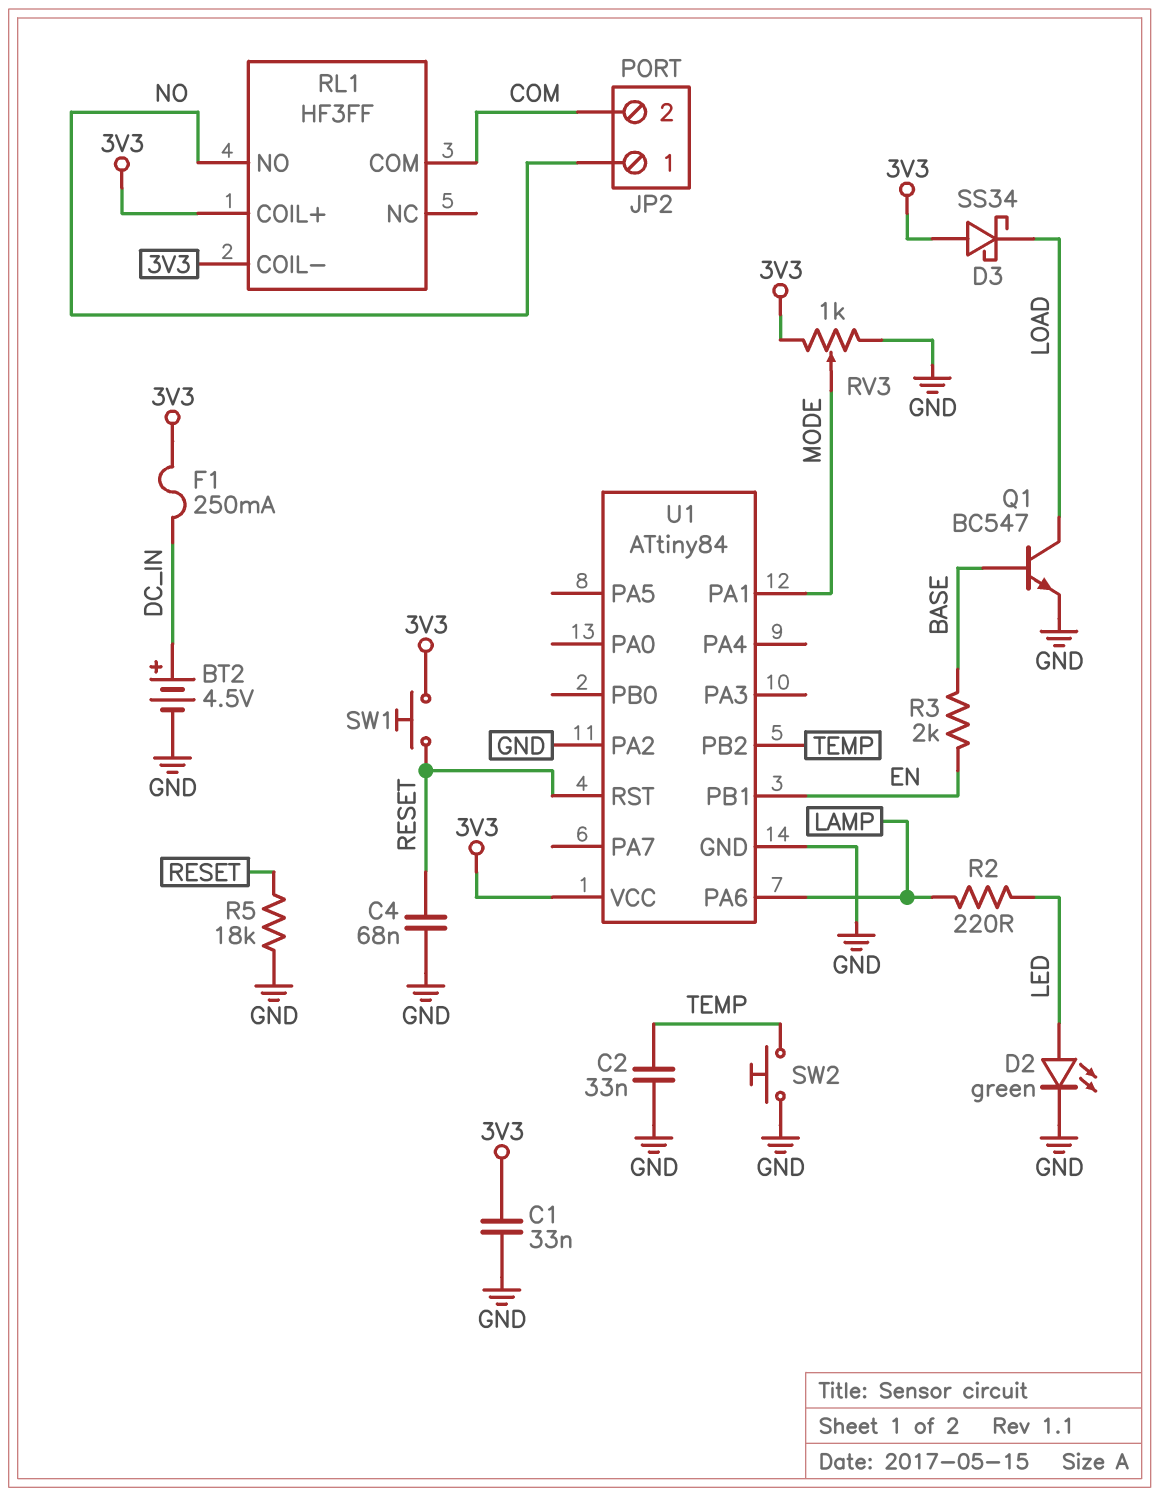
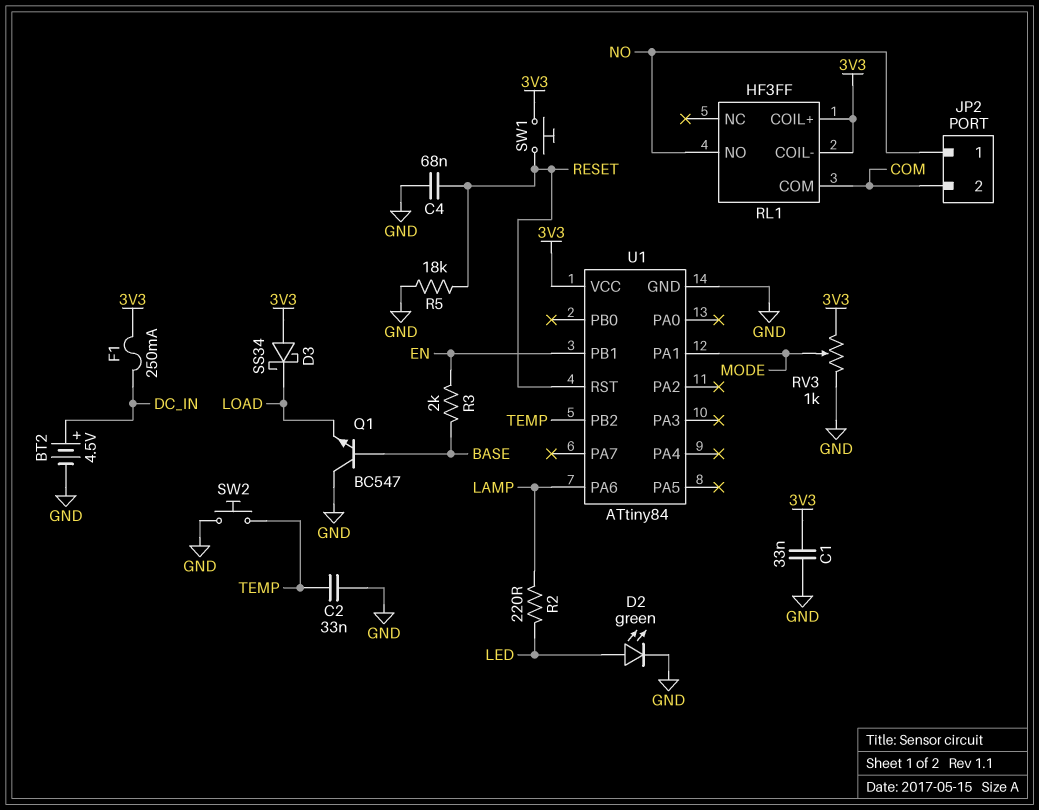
Q1: NPN BC547 (B BASE, C LOAD, E GND) -> NPN BC547 (B BASE, C GND, E LOAD)
U1 pin PA2: GND -> none

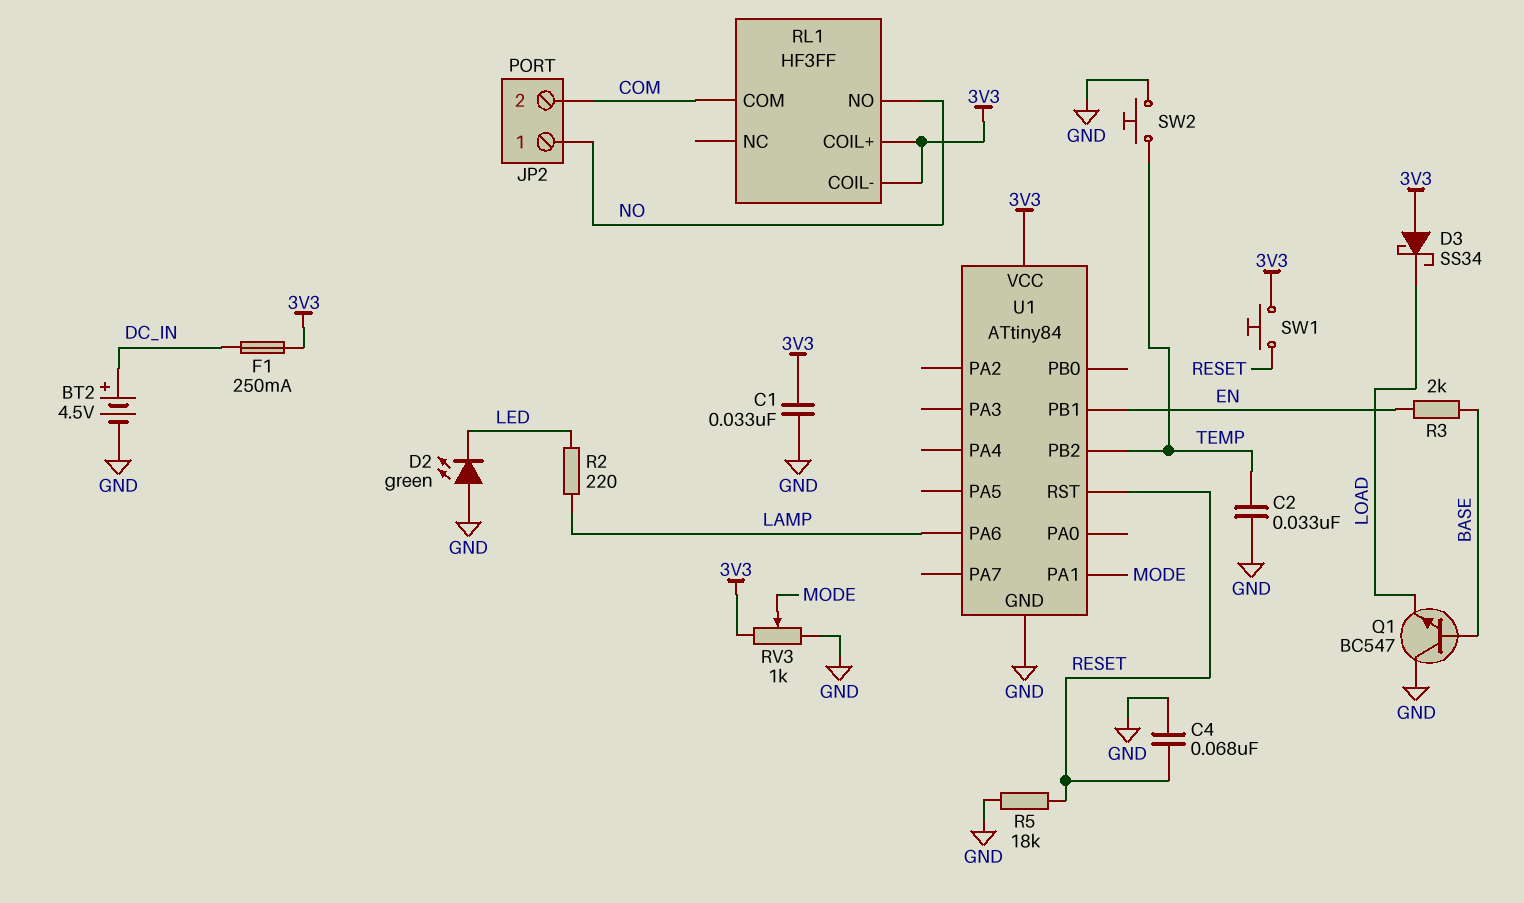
D2: LED green (A LED, K GND) -> LED green (A GND, K LED)

